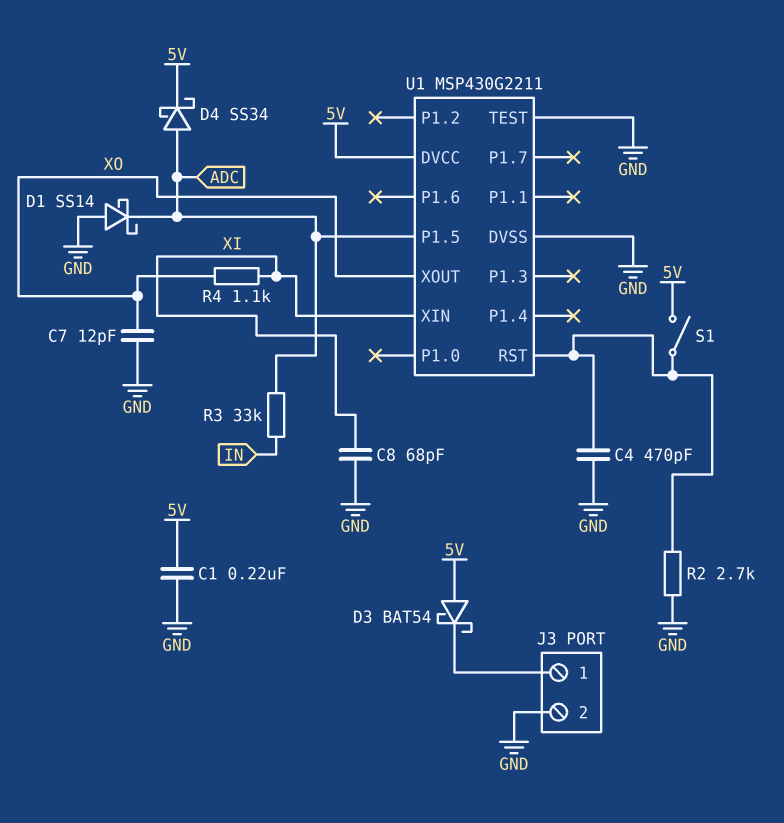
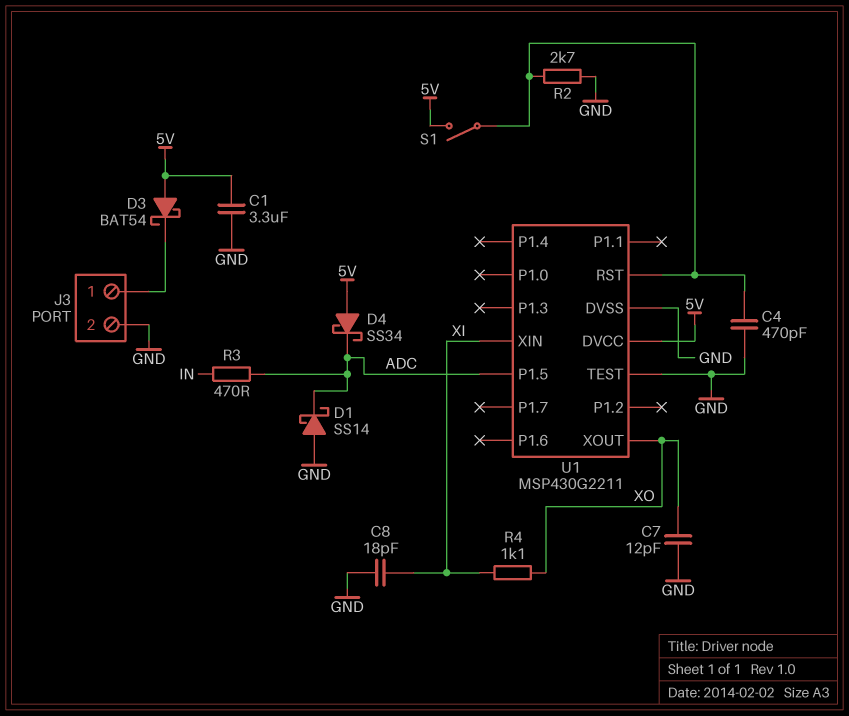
C1: 220nF (5V, GND) -> 3.3uF (5V, GND)
C8: 68pF (GND, XI) -> 18pF (GND, XI)
D4: schottky SS34 (A ADC, K 5V) -> schottky SS34 (A 5V, K ADC)
R3: 33k (ADC, IN) -> 470 (ADC, IN)

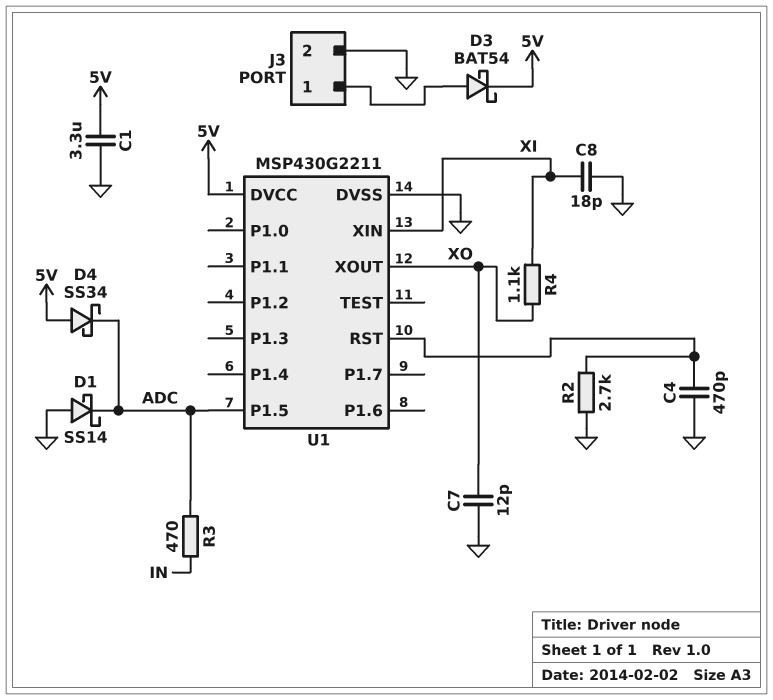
D3: schottky BAT54 (A 5V, K J3/1) -> schottky BAT54 (A J3/1, K 5V)
S1: switch (5V, U1/RST) -> none
U1 pin TEST: GND -> none

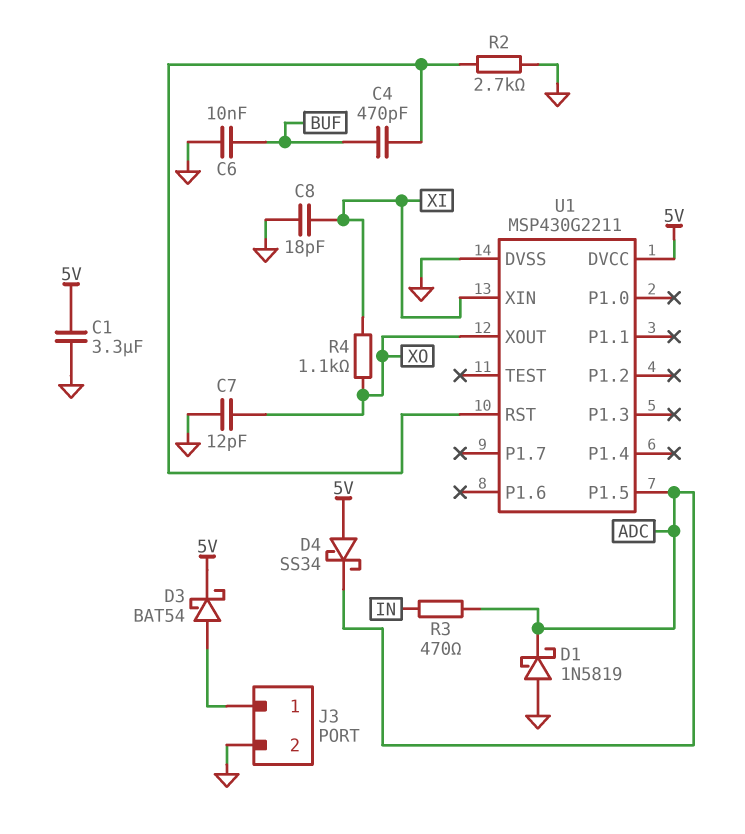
C4: 470pF (GND, U1/RST) -> 470pF (BUF, U1/RST)
C6: none -> 10nF (BUF, GND)
D1: schottky SS14 (A GND, K ADC) -> schottky 1N5819 (A GND, K ADC)

